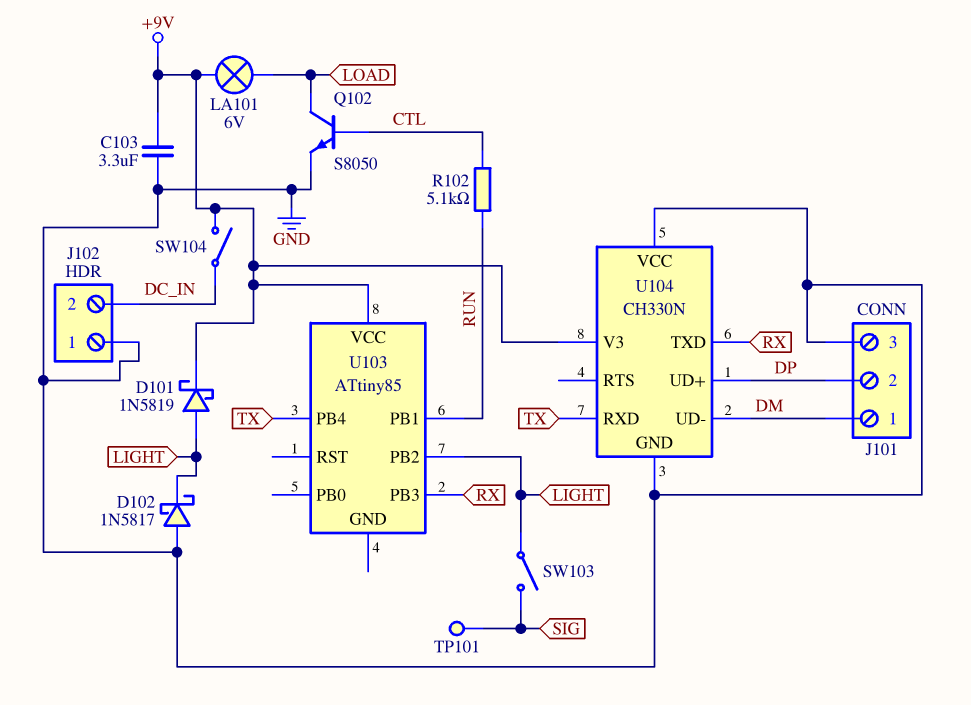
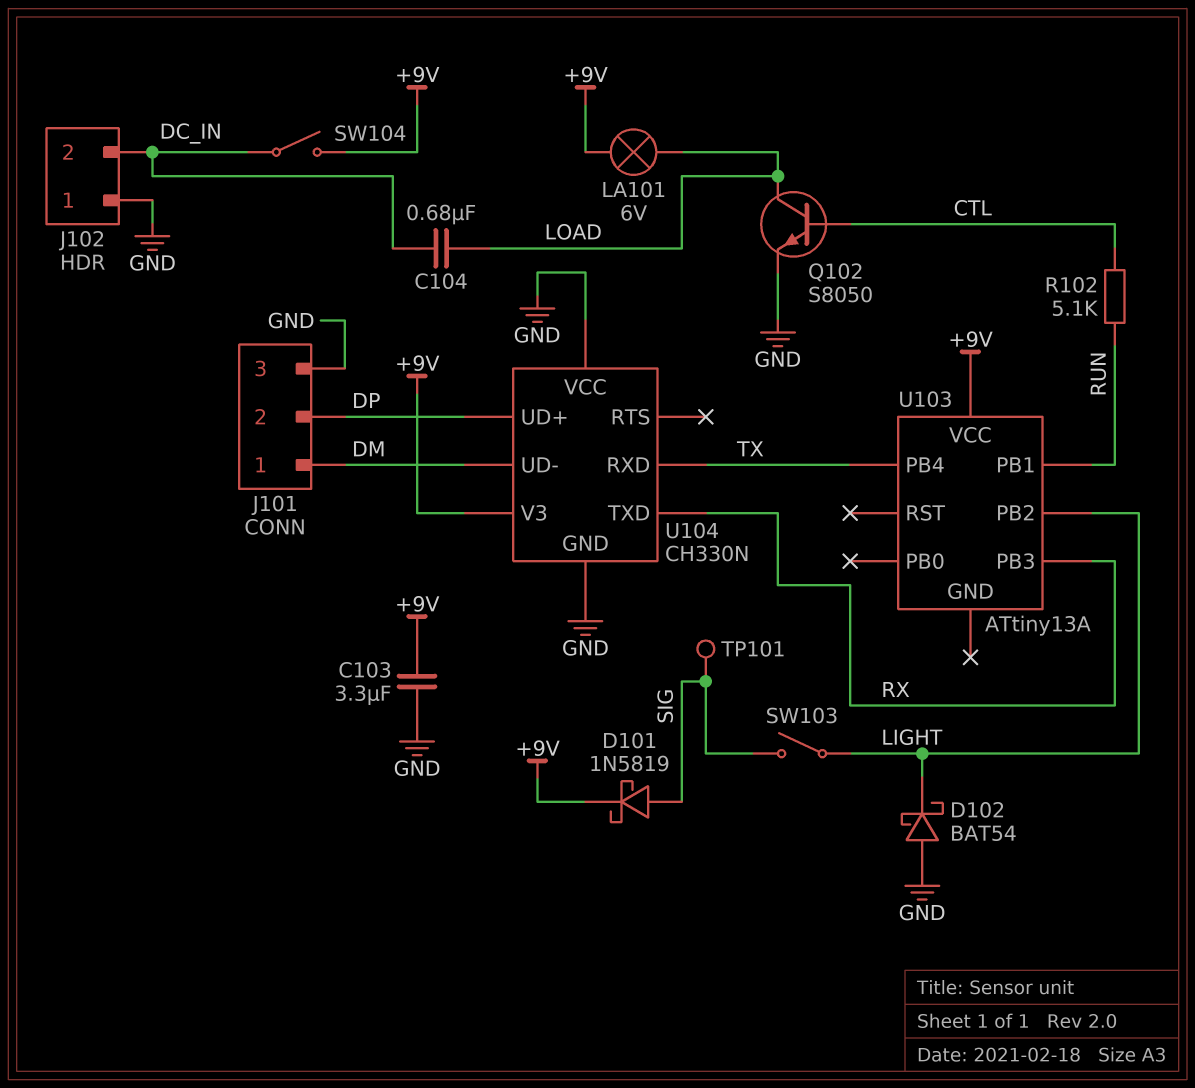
C104: none -> 680nF (DC_IN, LOAD)
D101: schottky 1N5819 (A LIGHT, K +9V) -> schottky 1N5819 (A SIG, K +9V)
D102: schottky 1N5817 (A GND, K LIGHT) -> schottky BAT54 (A GND, K LIGHT)
U103: ATtiny85 -> ATtiny13A

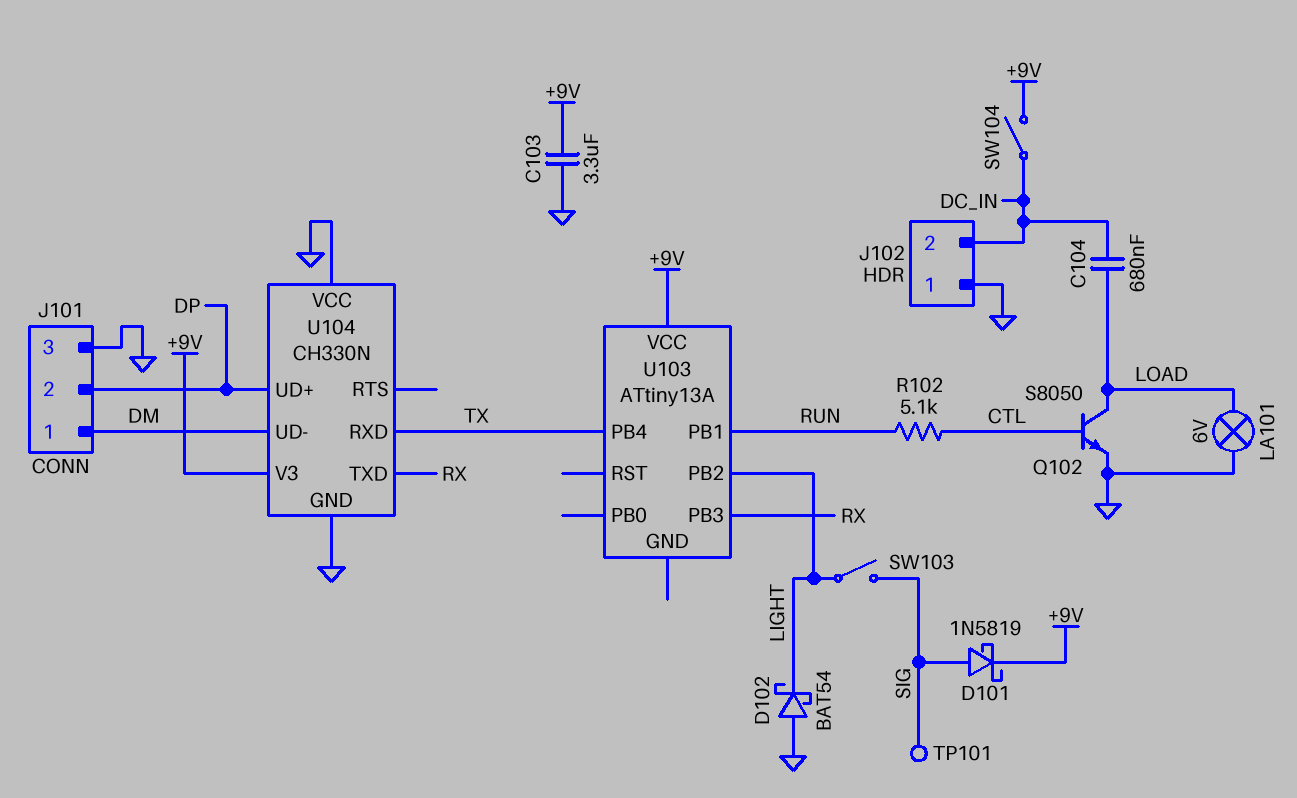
LA101: lamp 6V (+9V, LOAD) -> lamp 6V (GND, LOAD)

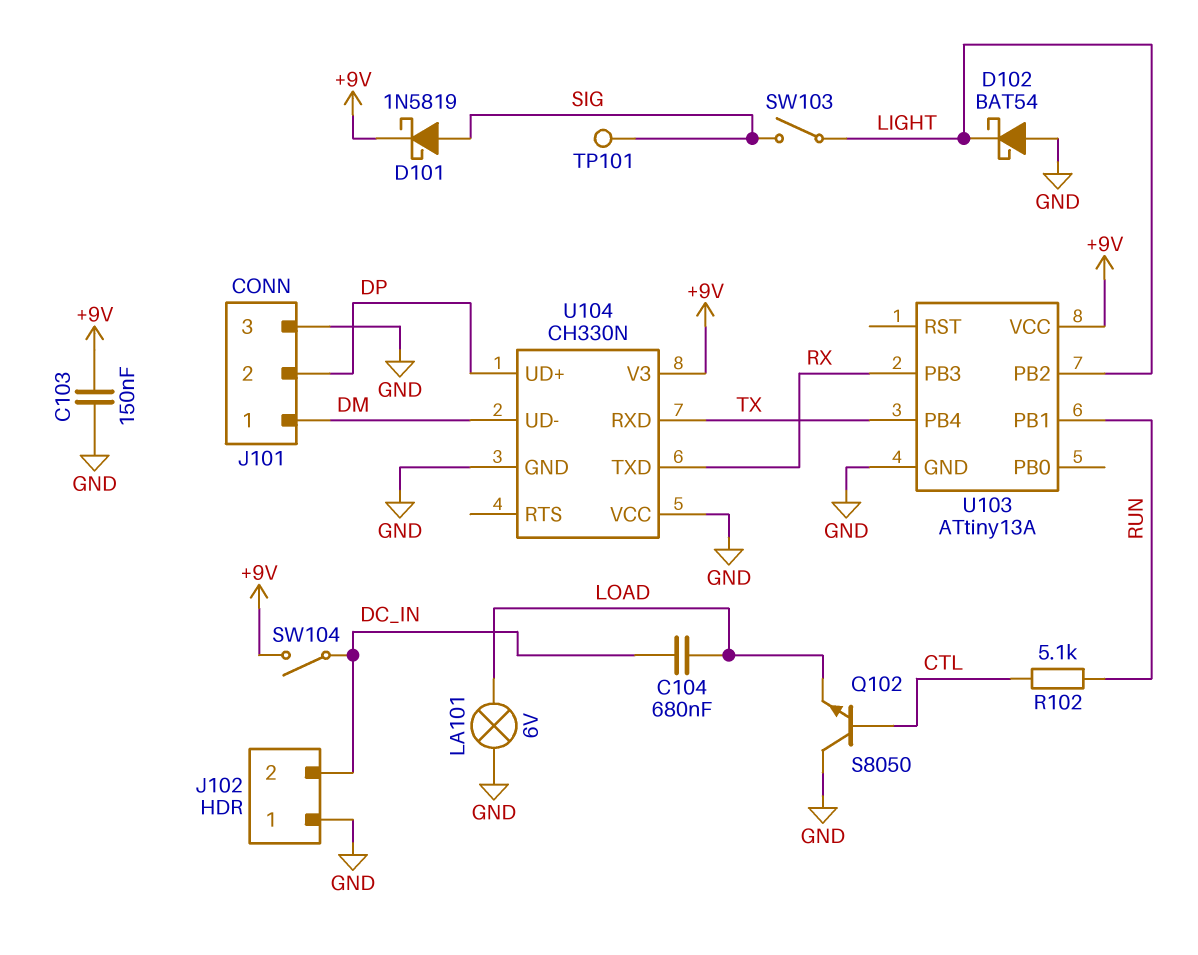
C103: 3.3uF (+9V, GND) -> 150nF (+9V, GND)
Q102: NPN S8050 (B CTL, C LOAD, E GND) -> NPN S8050 (B CTL, C GND, E LOAD)
U103 pin GND: none -> GND

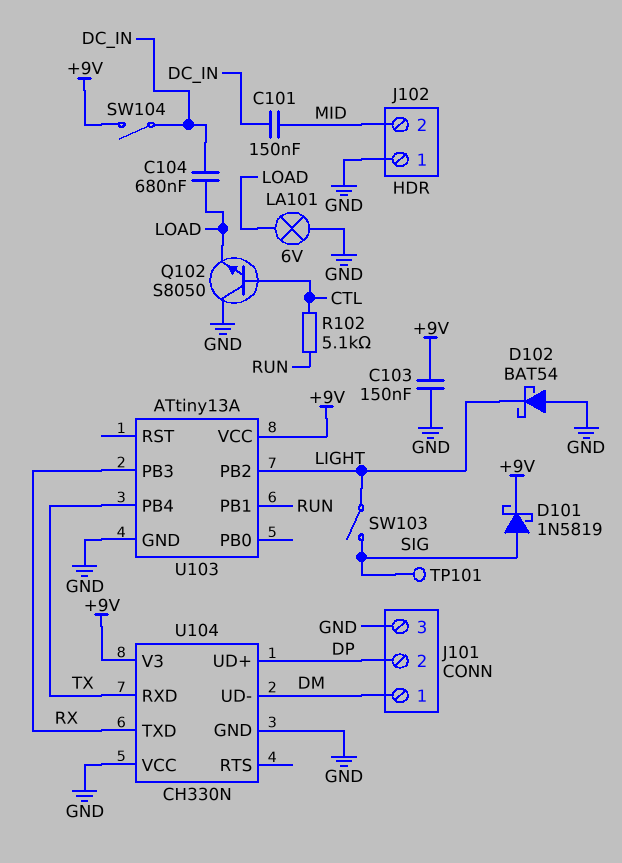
C101: none -> 150nF (DC_IN, MID)
J102 pin 2: DC_IN -> MID

